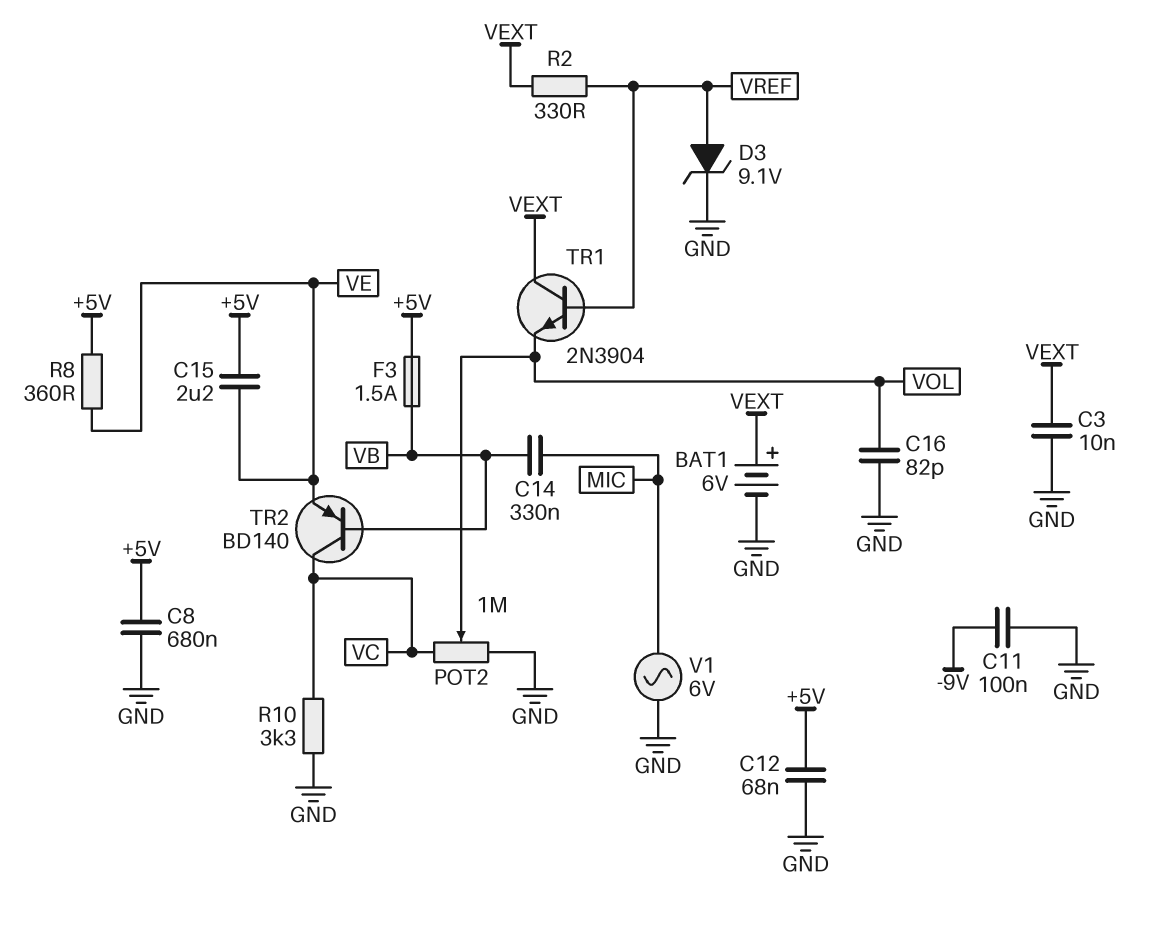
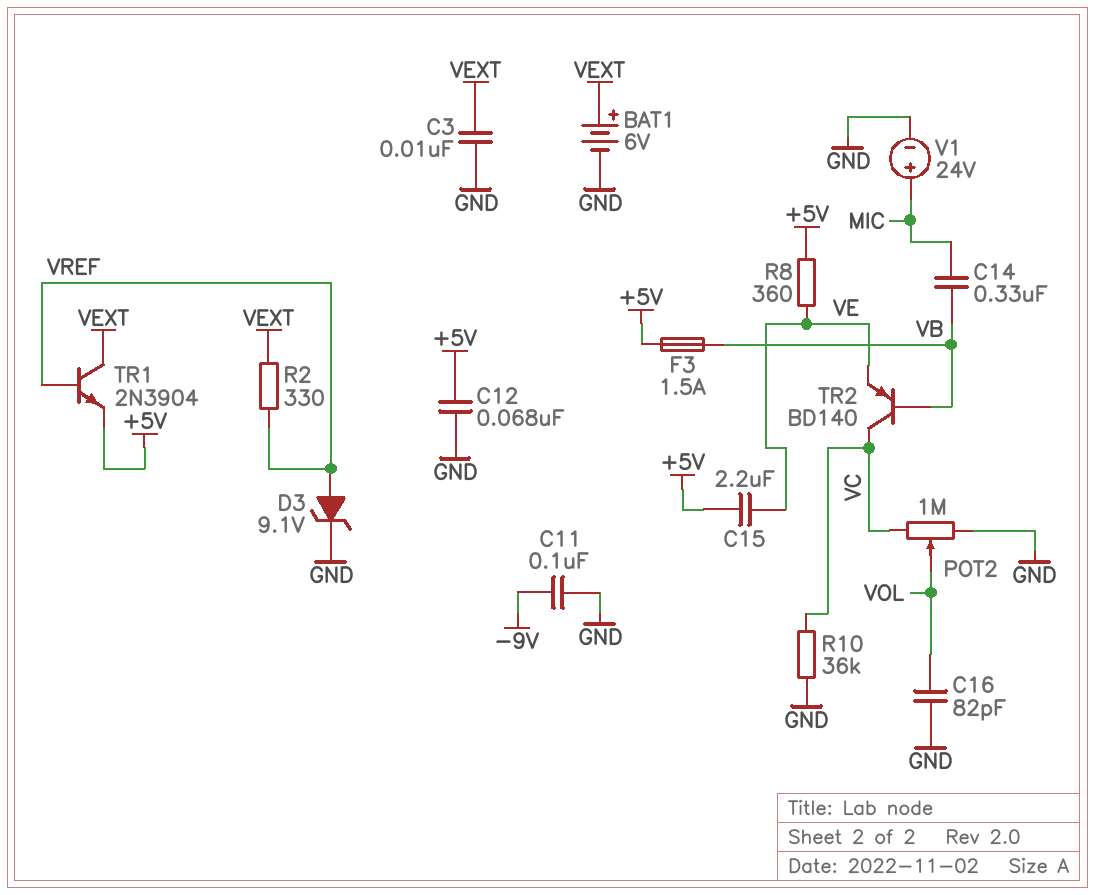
C8: 680nF (+5V, GND) -> none
R10: 3.3k (GND, VC) -> 36k (GND, VC)
TR1: NPN 2N3904 (B VREF, C VEXT, E VOL) -> NPN 2N3904 (B VREF, C VEXT, E +5V)
V1: AC 6V (GND, MIC) -> 24V (plus MIC, minus GND)

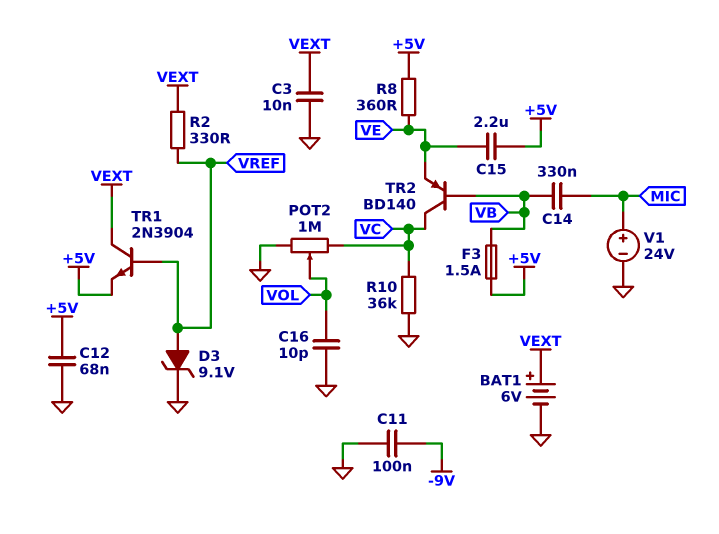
C16: 82pF (GND, VOL) -> 10pF (GND, VOL)

